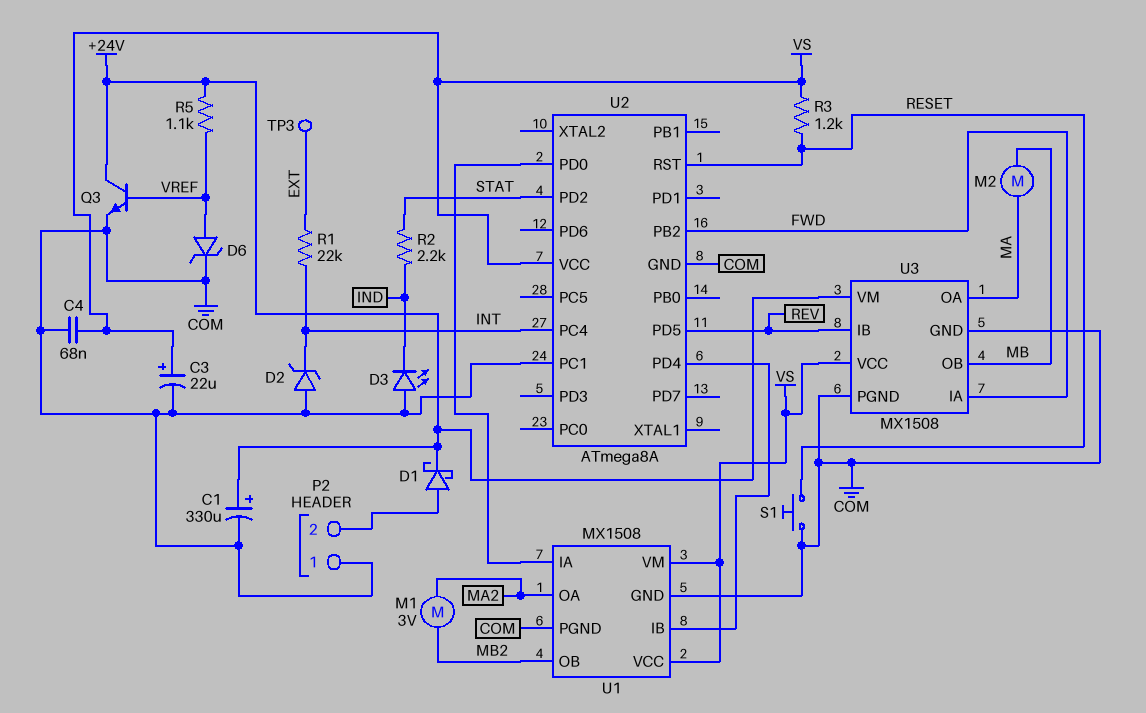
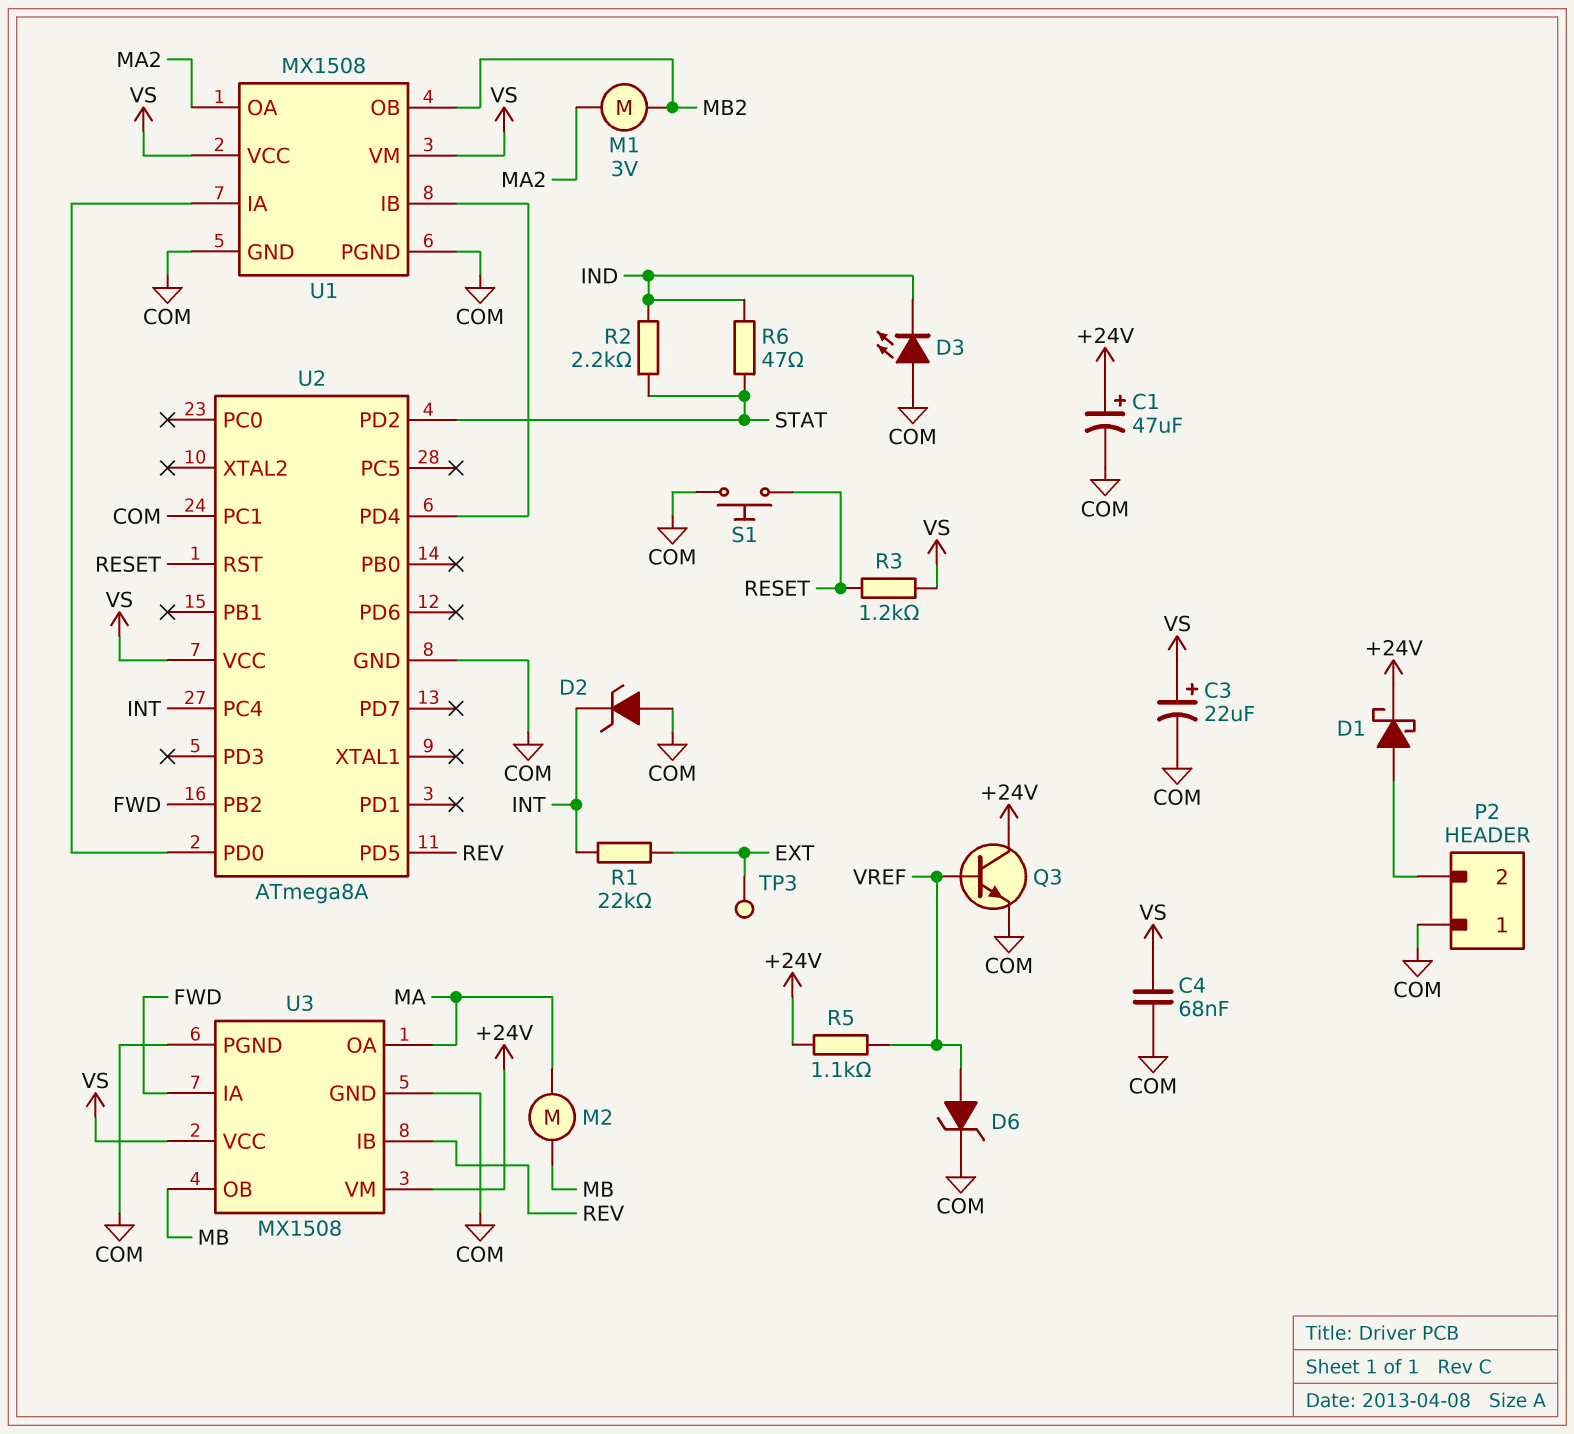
C1: 330uF (plus +24V, minus COM) -> 47uF (plus +24V, minus COM)
R6: none -> 47 (IND, STAT)

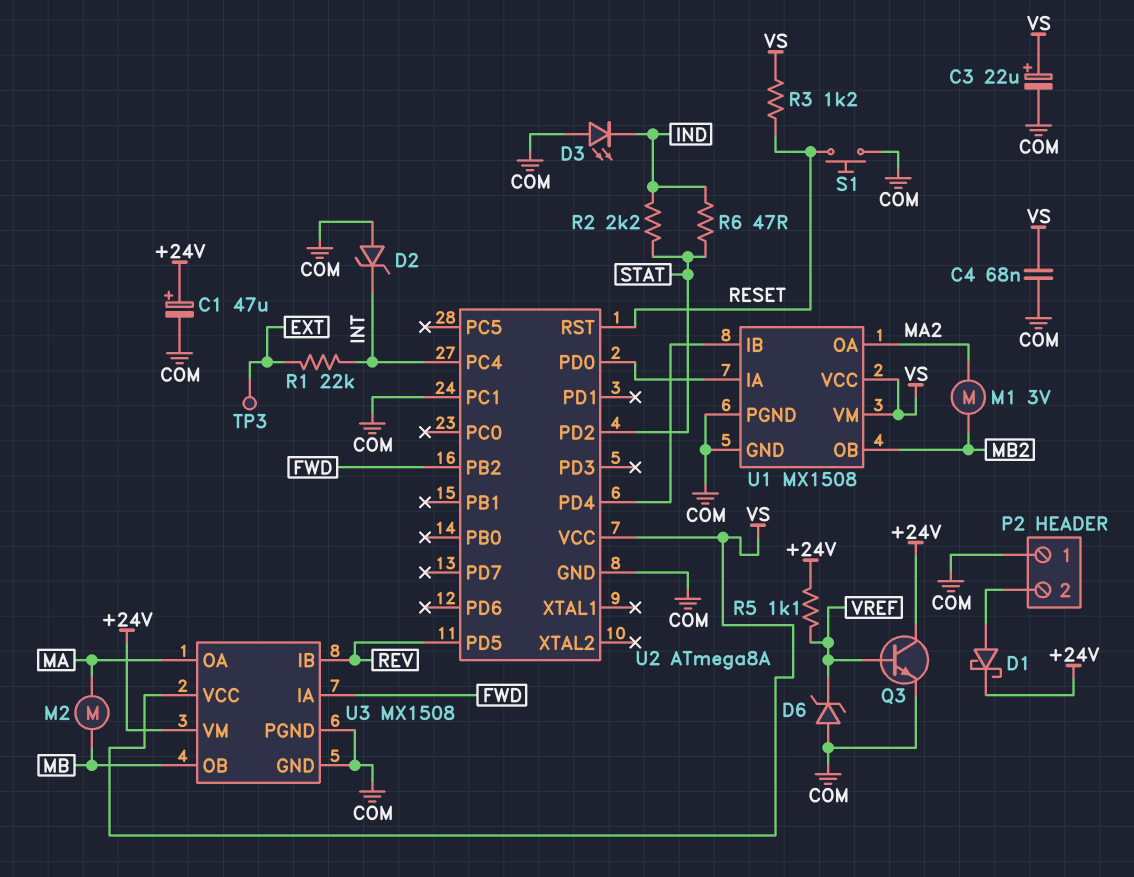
D6: zener (A VREF, K COM) -> zener (A COM, K VREF)

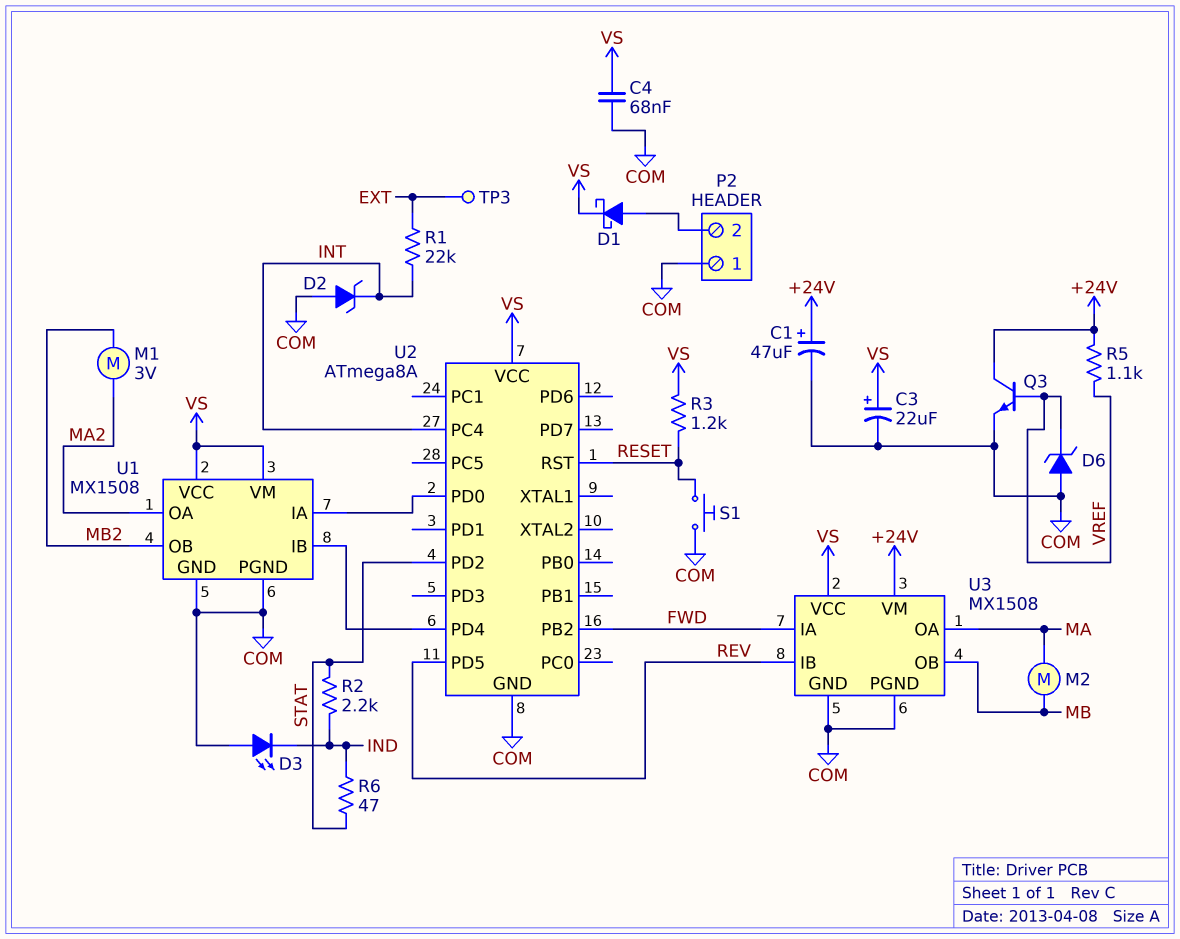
D1: schottky (A P2/2, K +24V) -> schottky (A P2/2, K VS)
U2 pin PC1: COM -> none

